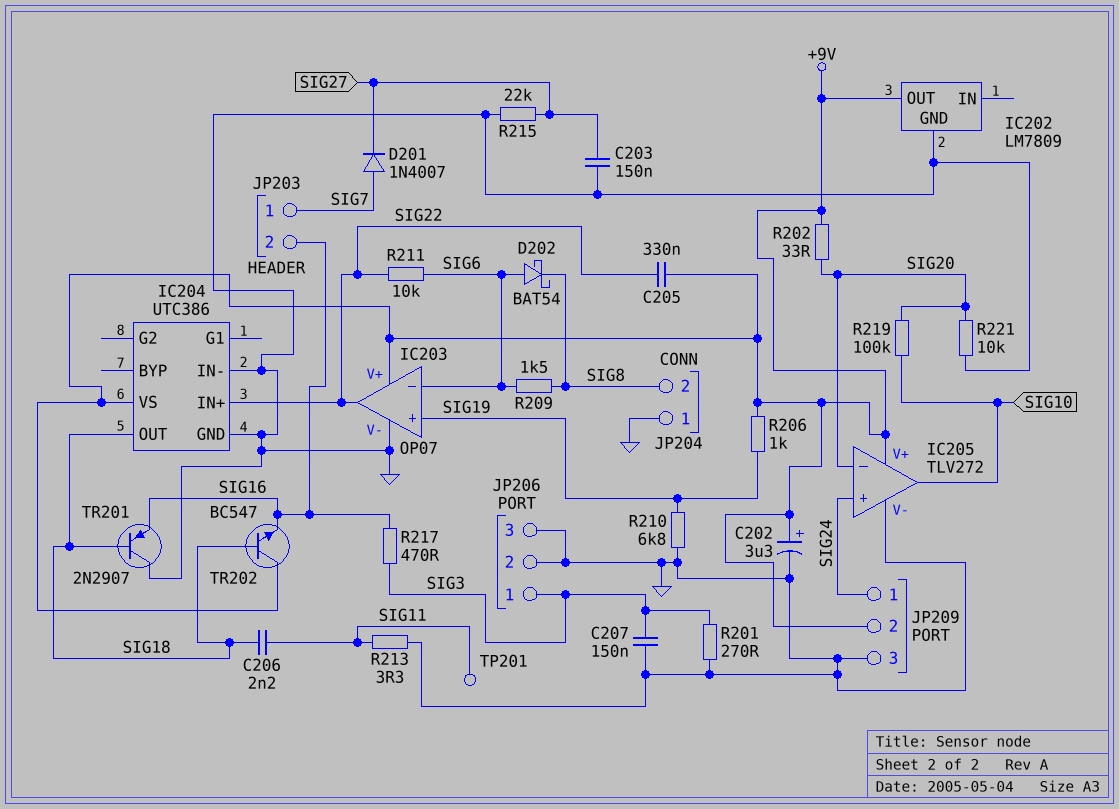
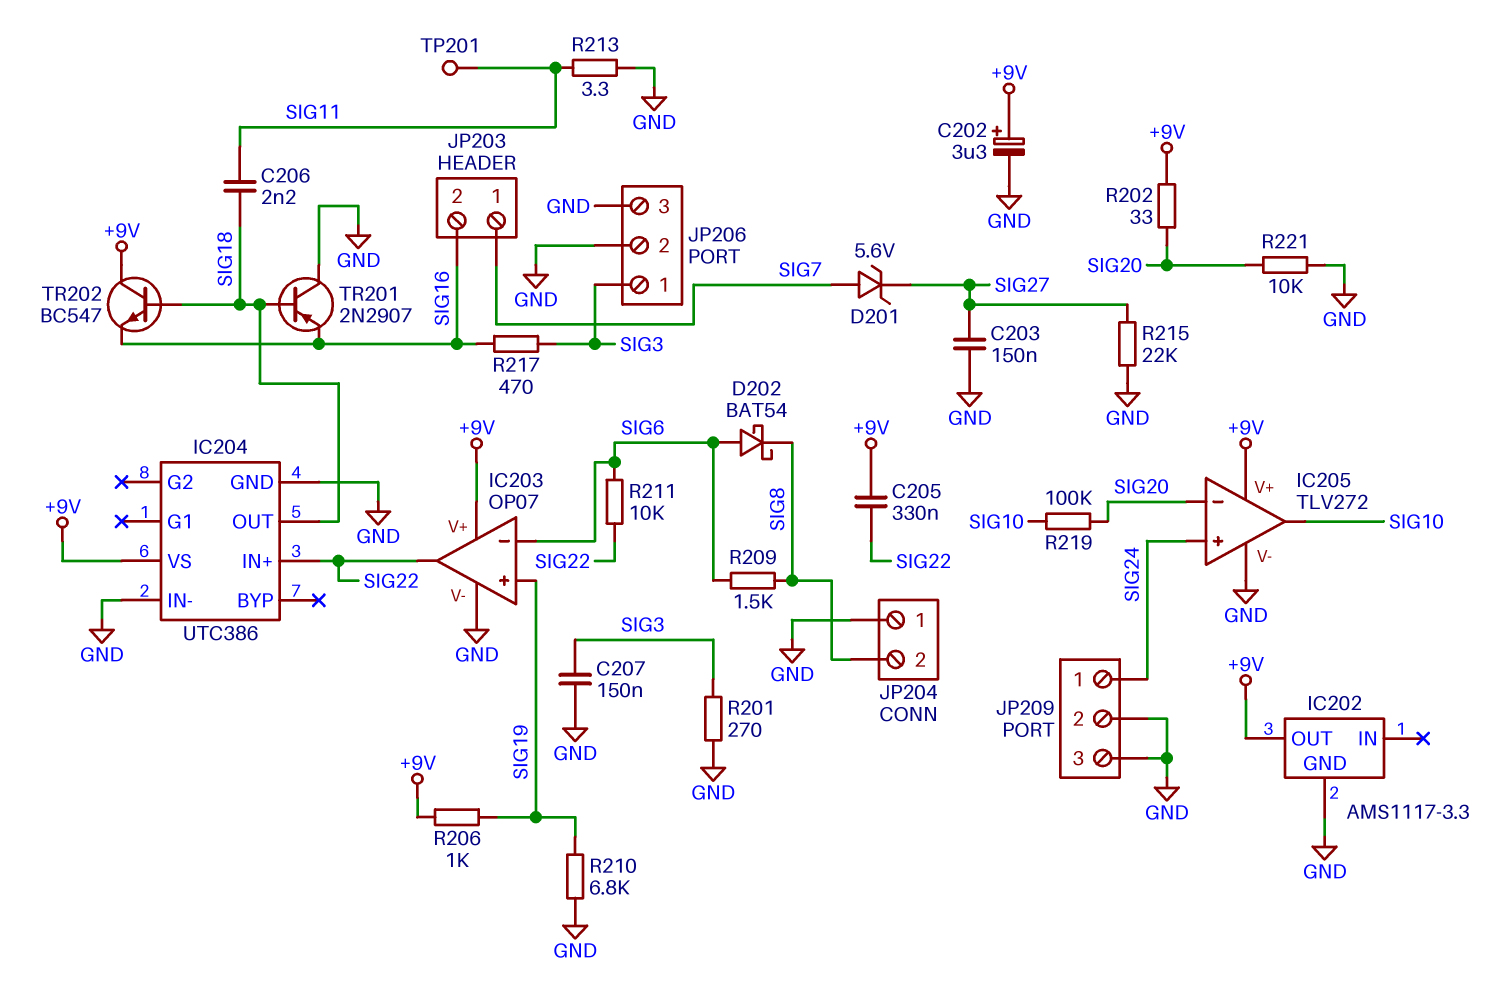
D201: diode 1N4007 (A SIG7, K SIG27) -> zener 5.6V (A SIG7, K SIG27)
IC202: LM7809 -> AMS1117-3.3
JP209 pin 2: +9V -> GND

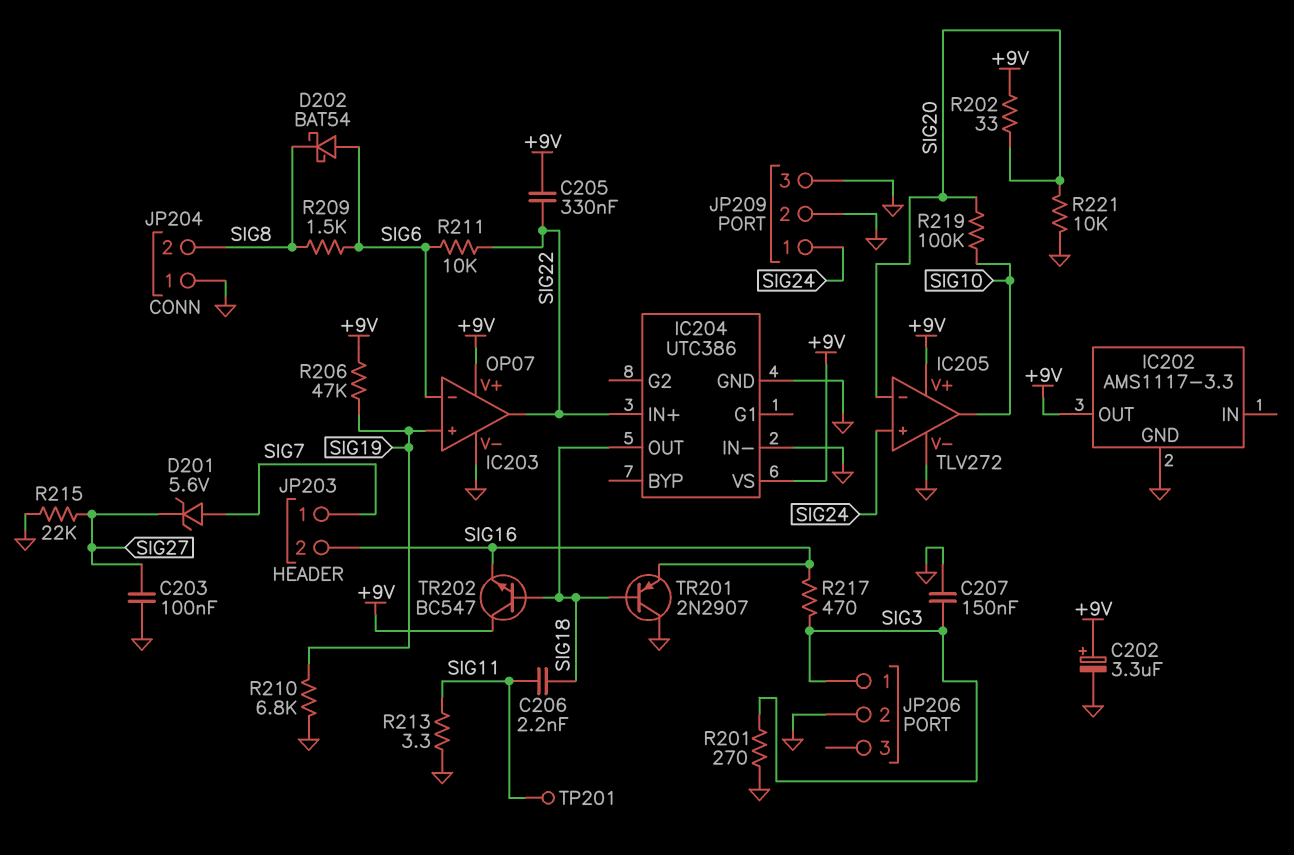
C203: 150nF (GND, SIG27) -> 100nF (GND, SIG27)
JP206 pin 3: GND -> none
R206: 1k (+9V, SIG19) -> 47k (+9V, SIG19)

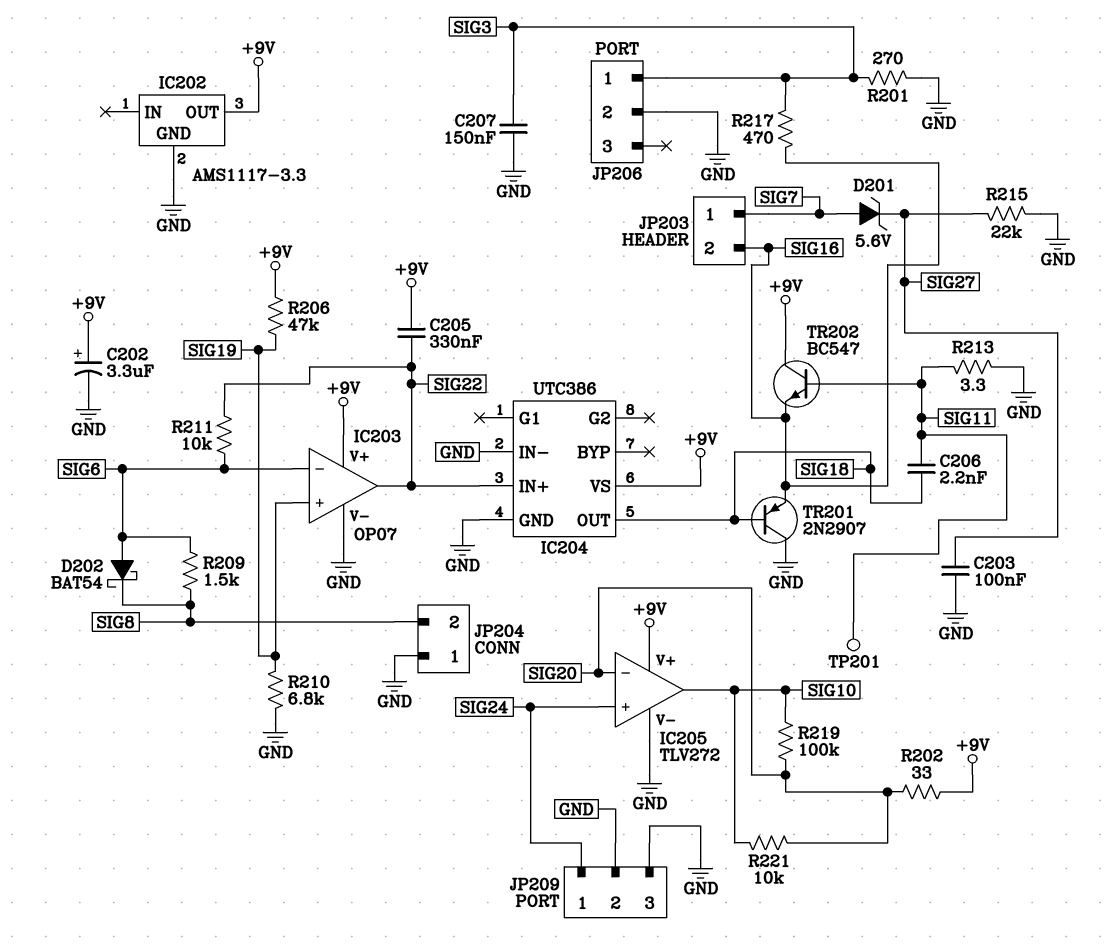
R221: 10k (GND, SIG20) -> 10k (SIG10, SIG20)
TR202: NPN BC547 (B SIG18, C +9V, E SIG16) -> NPN BC547 (B SIG11, C +9V, E SIG16)

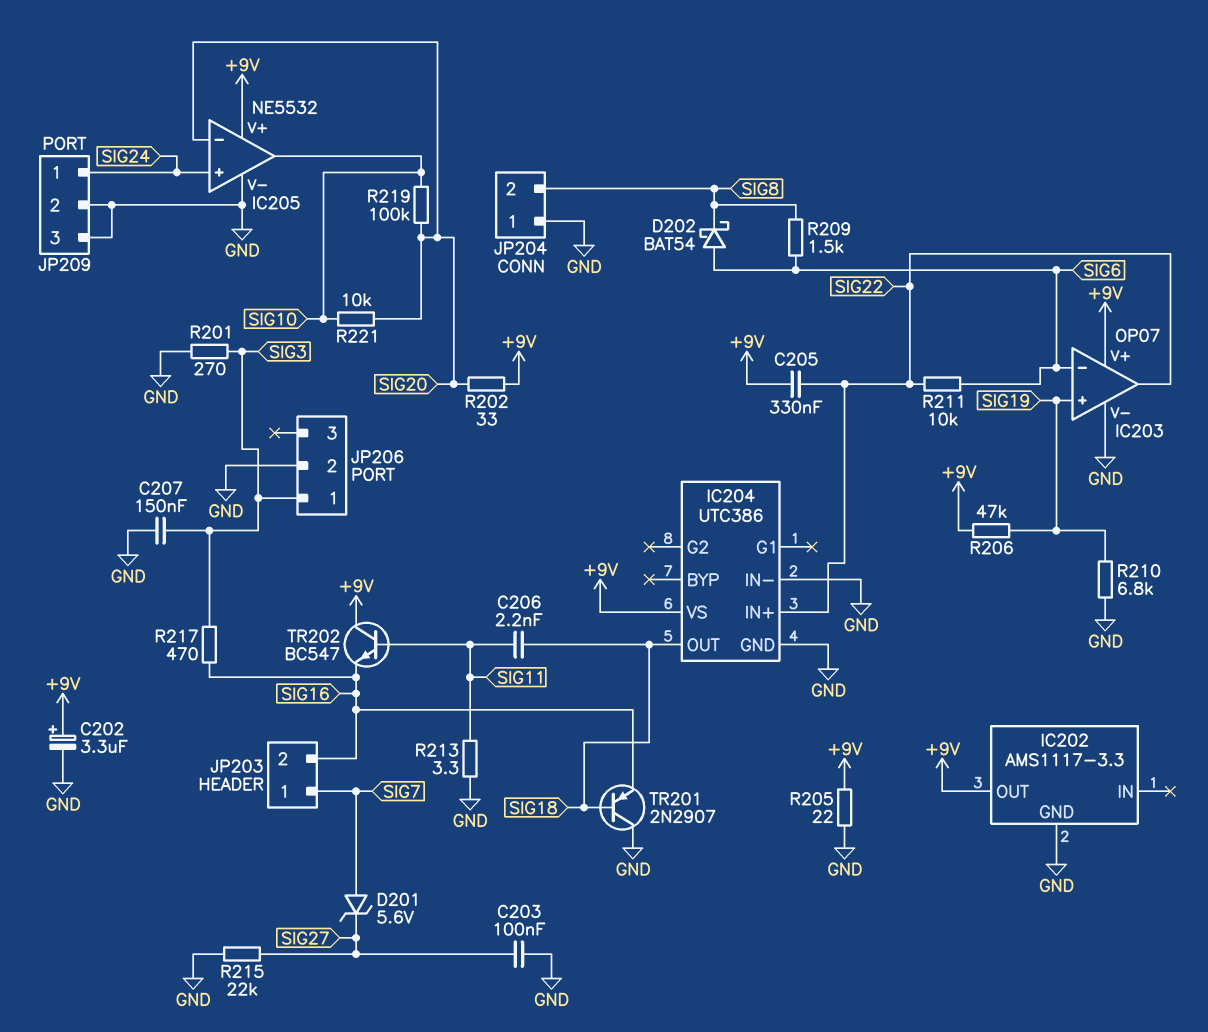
IC205: TLV272 -> NE5532
R205: none -> 22 (+9V, GND)
TP201: test point (SIG11) -> none

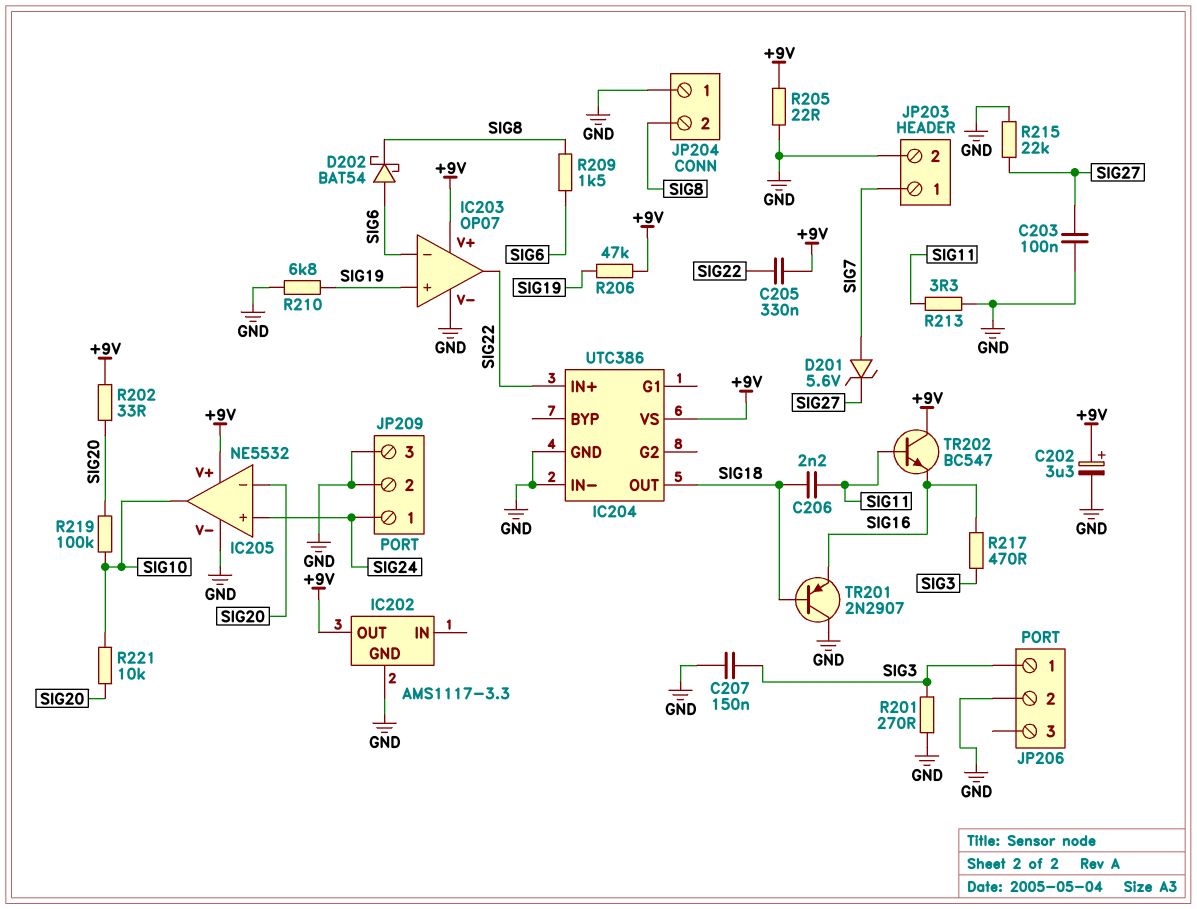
JP203 pin 2: SIG16 -> GND
R211: 10k (SIG6, SIG22) -> none

